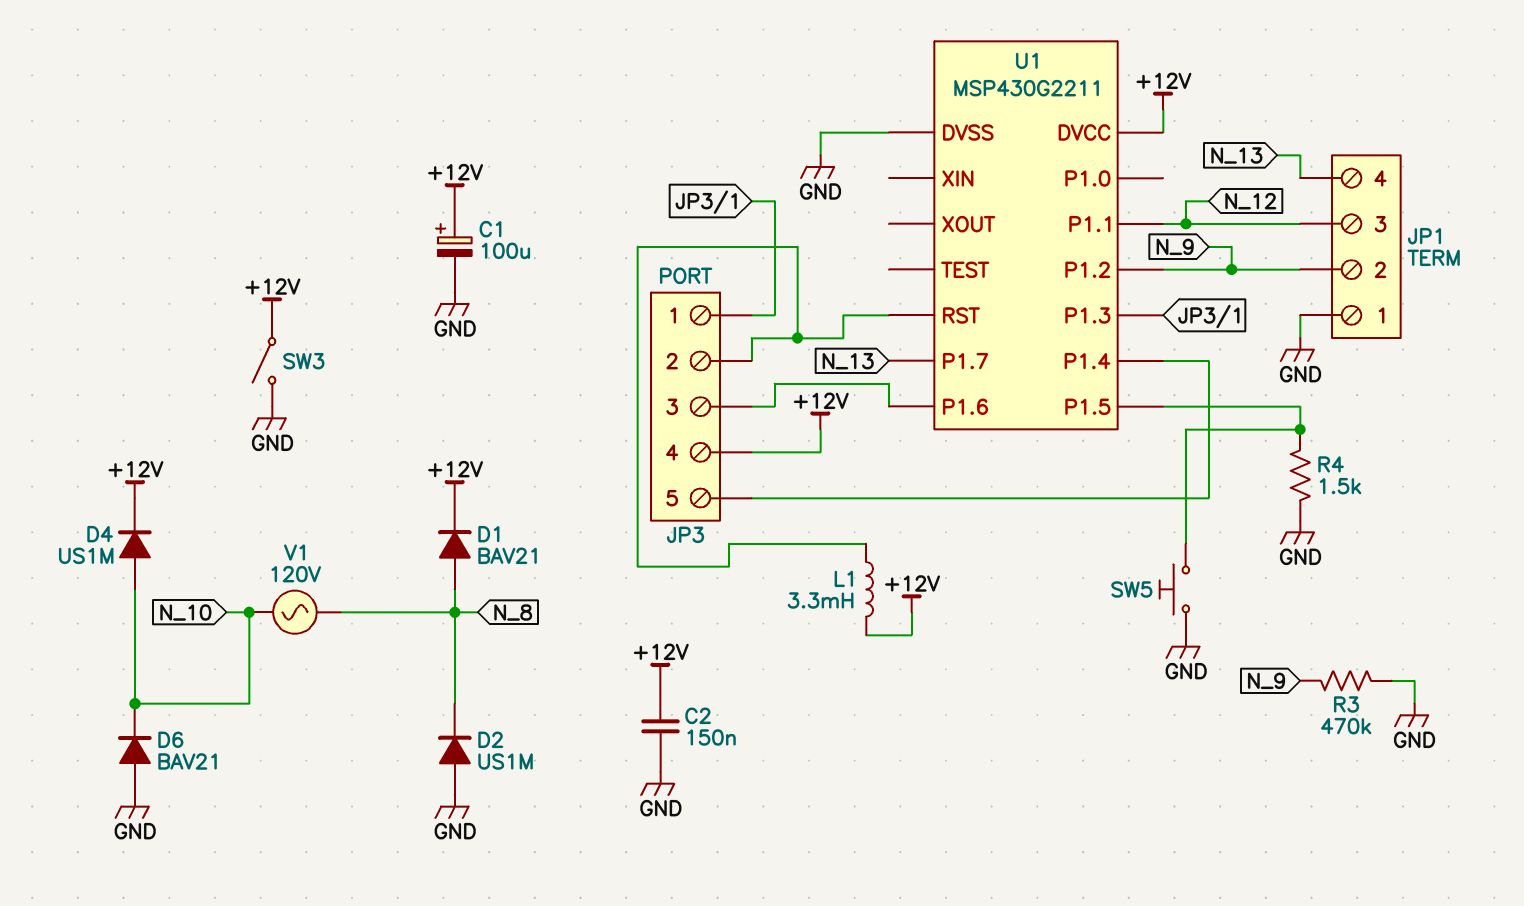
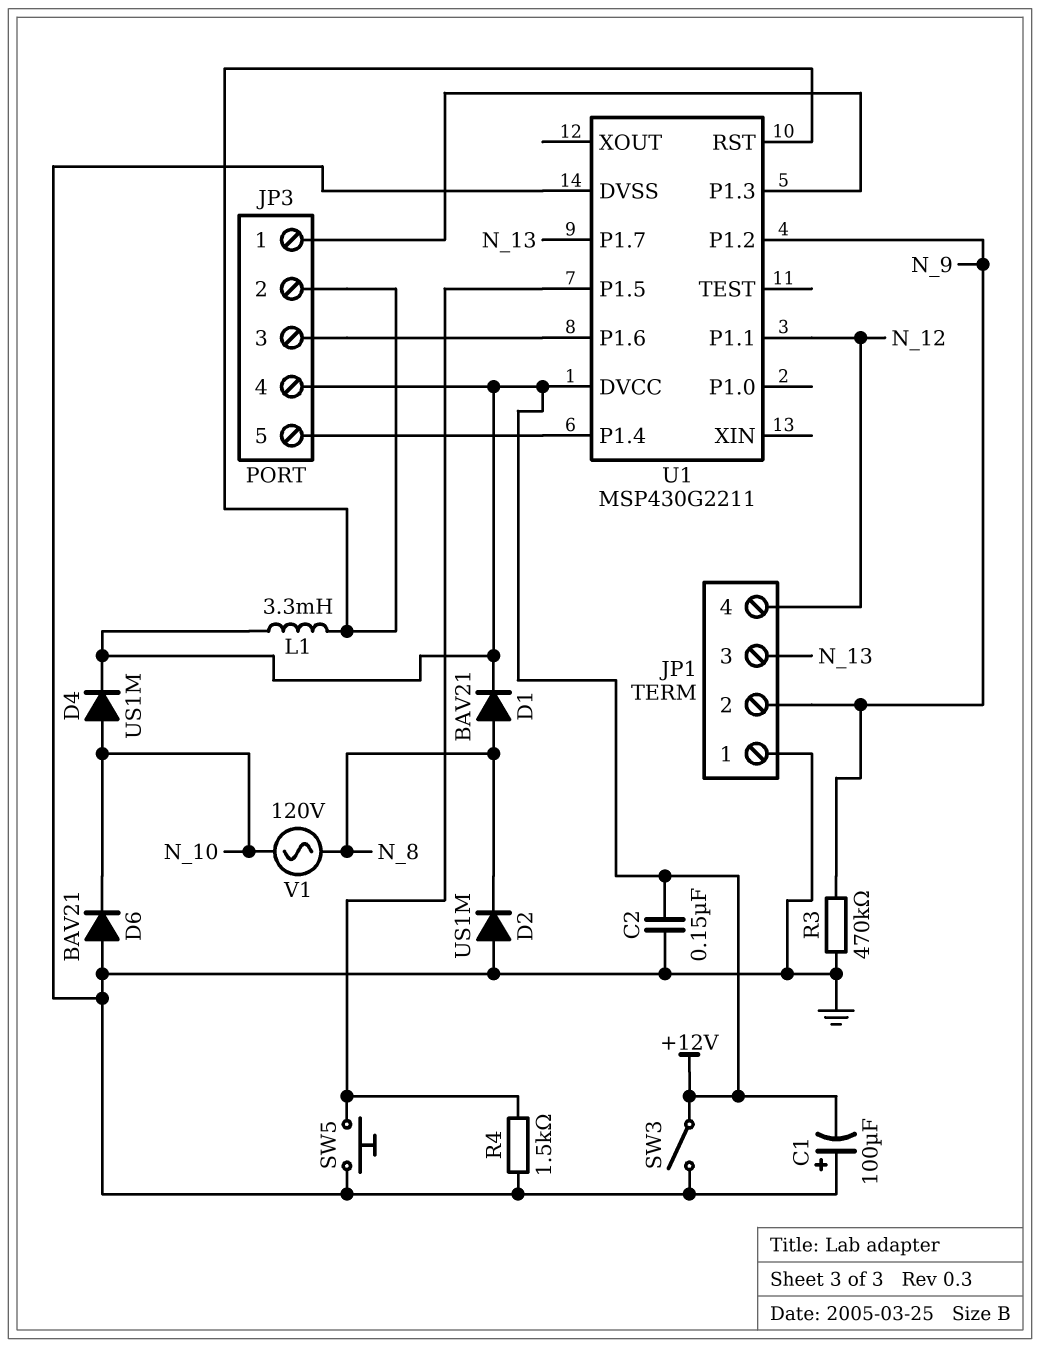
C1: 100uF (plus +12V, minus GND) -> 100uF (plus GND, minus +12V)
JP1 pin 3: N_12 -> N_13
JP1 pin 4: N_13 -> N_12

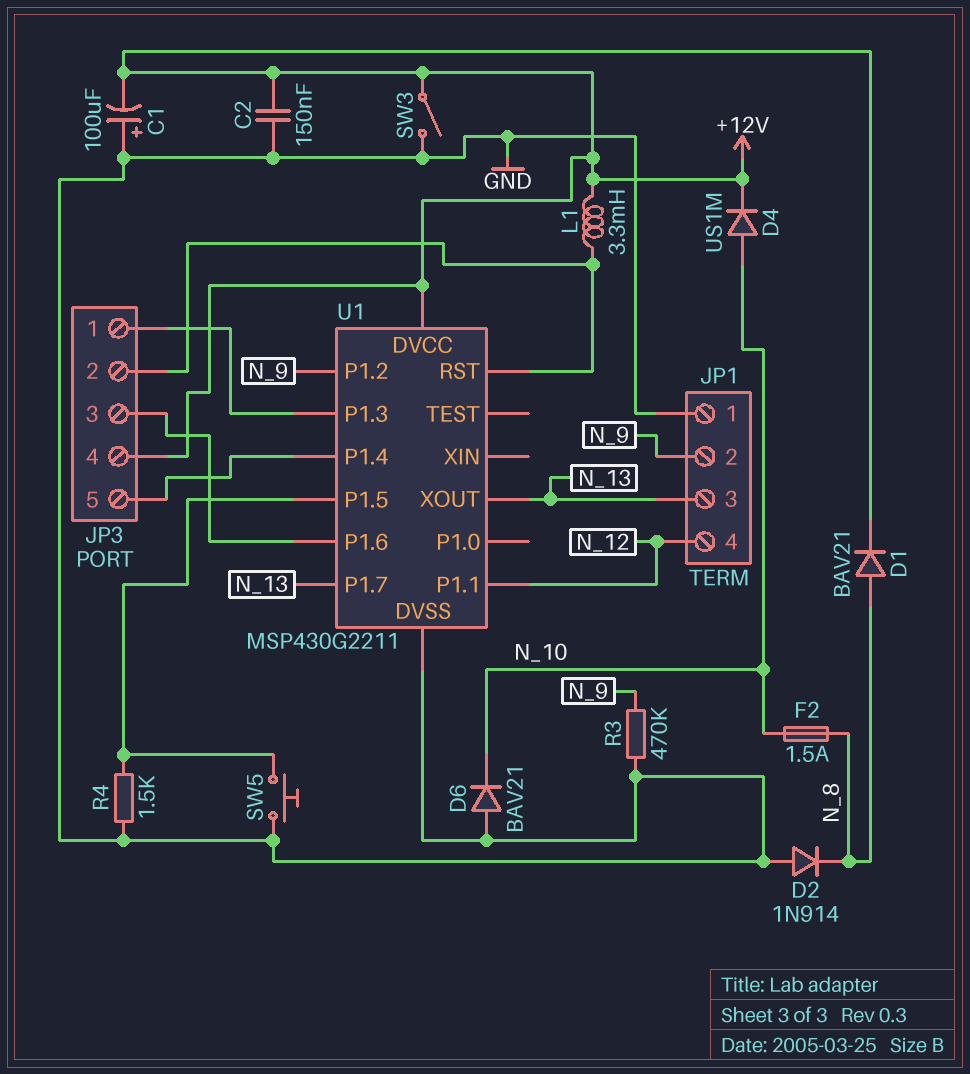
D2: diode US1M (A GND, K N_8) -> diode 1N914 (A GND, K N_8)
F2: none -> 1.5A (N_8, N_10)
U1 pin XOUT: none -> N_13
V1: AC 120V (N_8, N_10) -> none

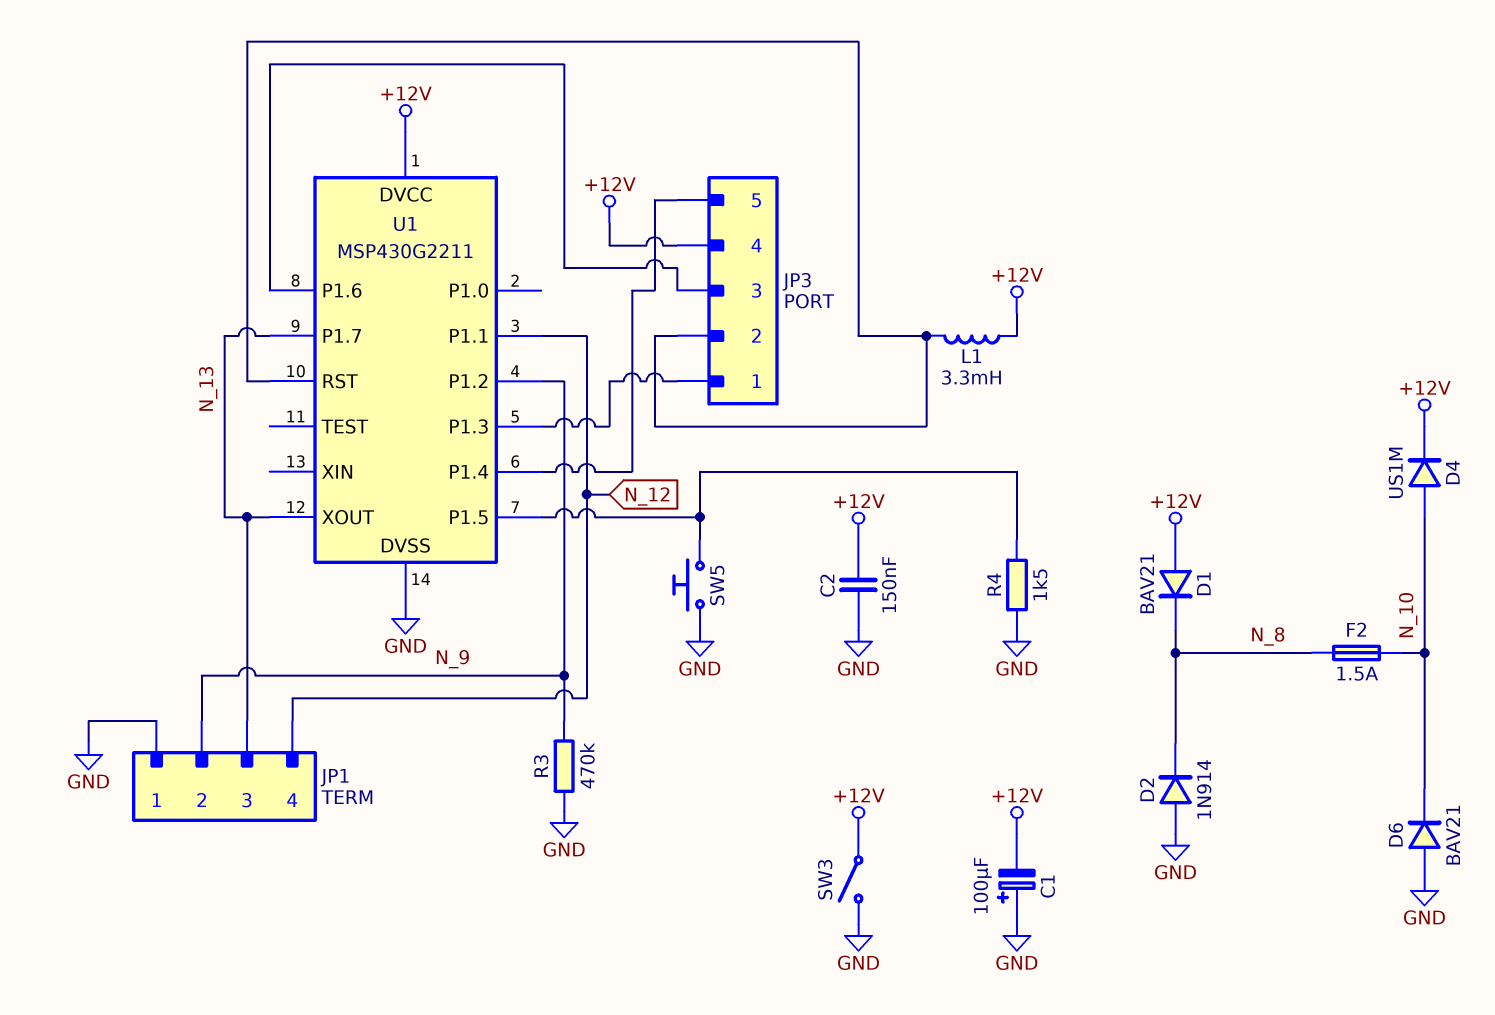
D1: diode BAV21 (A N_8, K +12V) -> diode BAV21 (A +12V, K N_8)

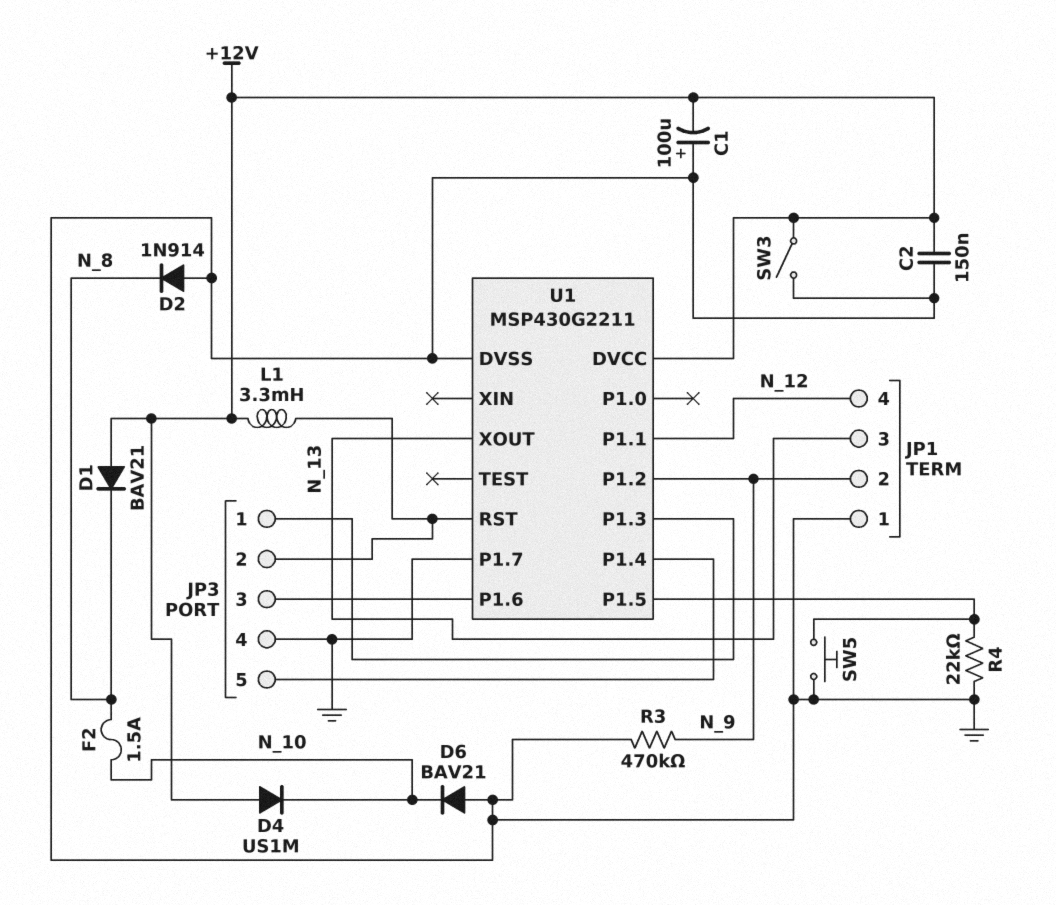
D4: diode US1M (A N_10, K +12V) -> diode US1M (A +12V, K N_10)
JP3 pin 4: +12V -> GND
R4: 1.5k (GND, U1/P1.5) -> 22k (GND, U1/P1.5)
U1 pin P1.7: N_13 -> GND

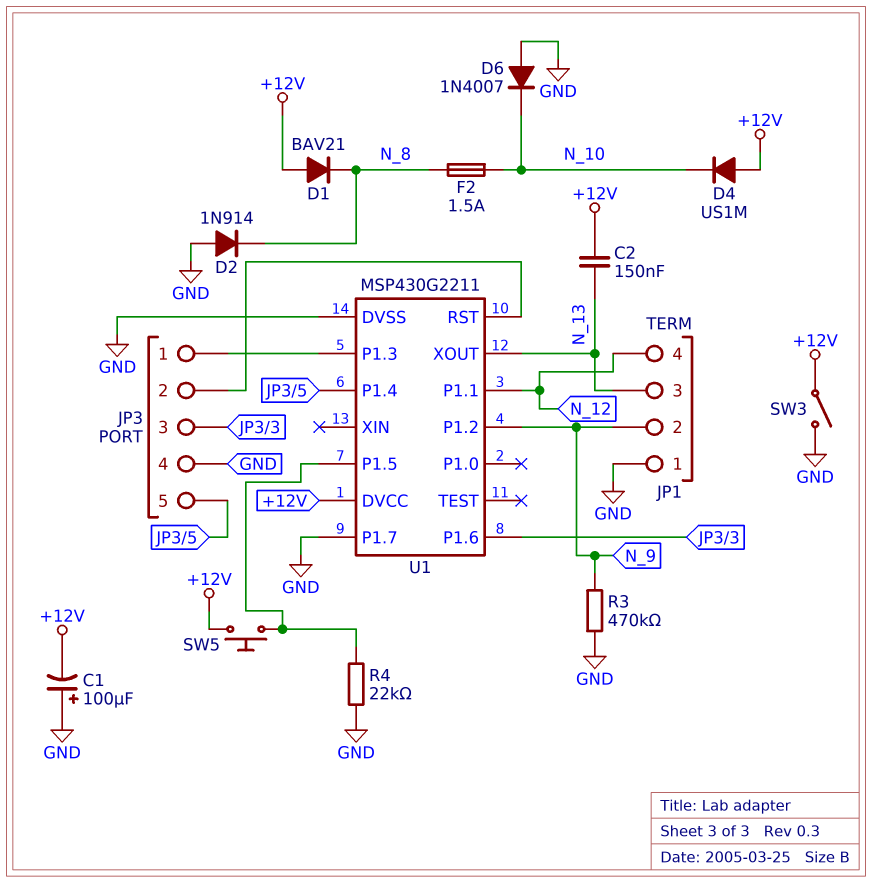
C2: 150nF (+12V, GND) -> 150nF (+12V, N_13)
D6: diode BAV21 (A GND, K N_10) -> diode 1N4007 (A GND, K N_10)
L1: 3.3mH (+12V, JP3/2) -> none
SW5: button (GND, U1/P1.5) -> button (+12V, U1/P1.5)

